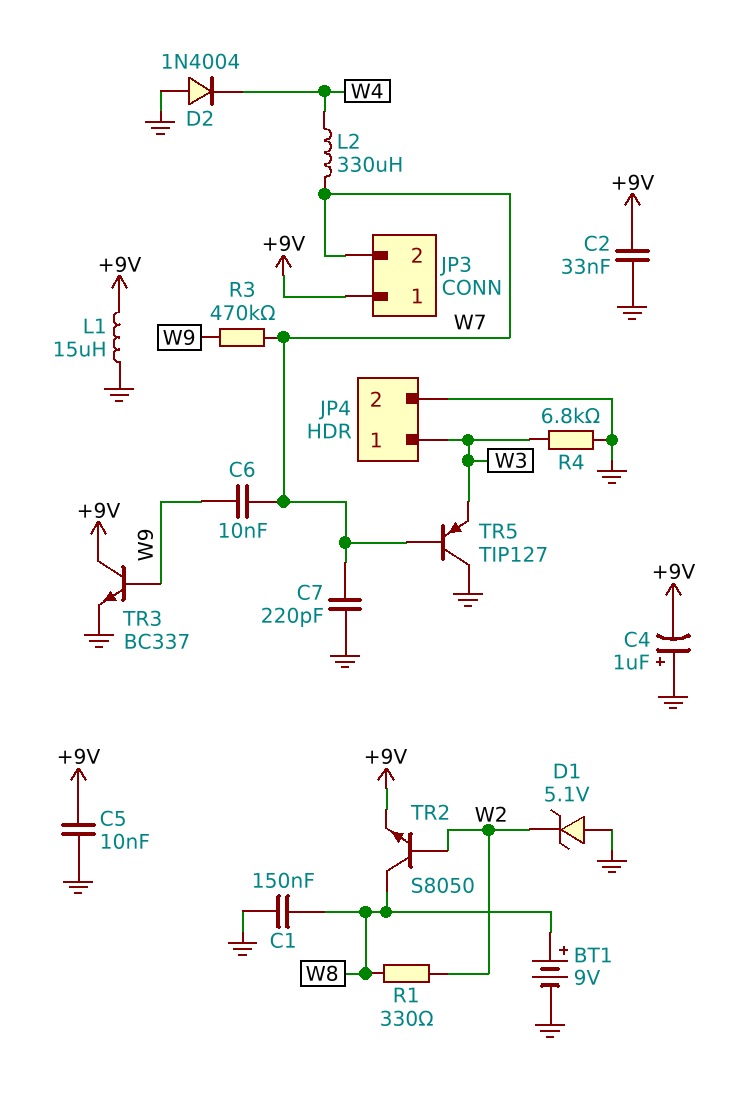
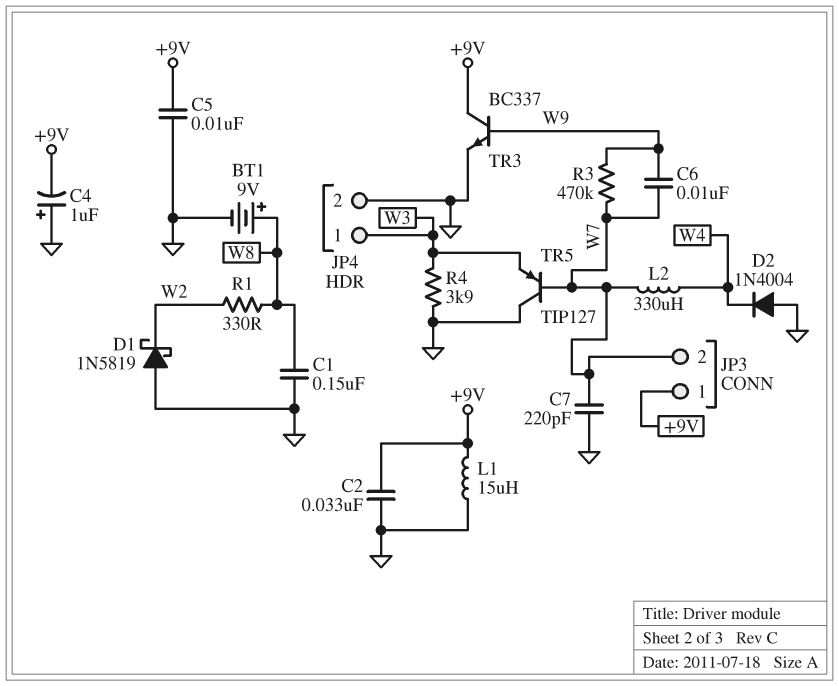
D1: zener 5.1V (A GND, K W2) -> schottky 1N5819 (A GND, K W2)
R4: 6.8k (GND, W3) -> 3.9k (GND, W3)
TR2: NPN S8050 (B W2, C W8, E +9V) -> none

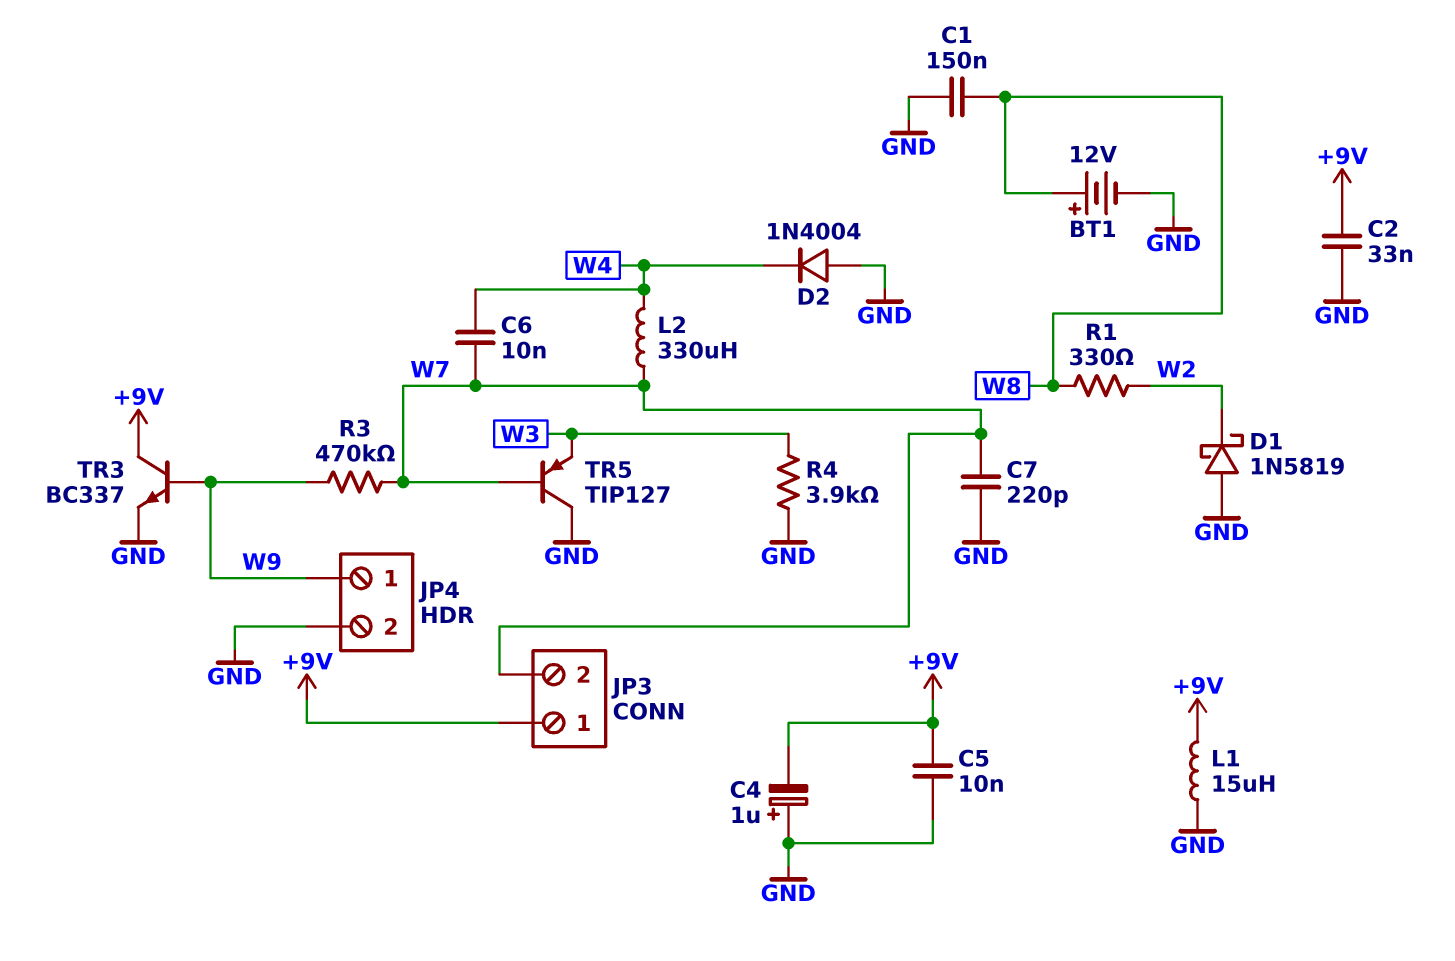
BT1: 9V (plus W8, minus GND) -> 12V (plus W8, minus GND)
C6: 10nF (W7, W9) -> 10nF (W4, W7)
JP4 pin 1: W3 -> W9

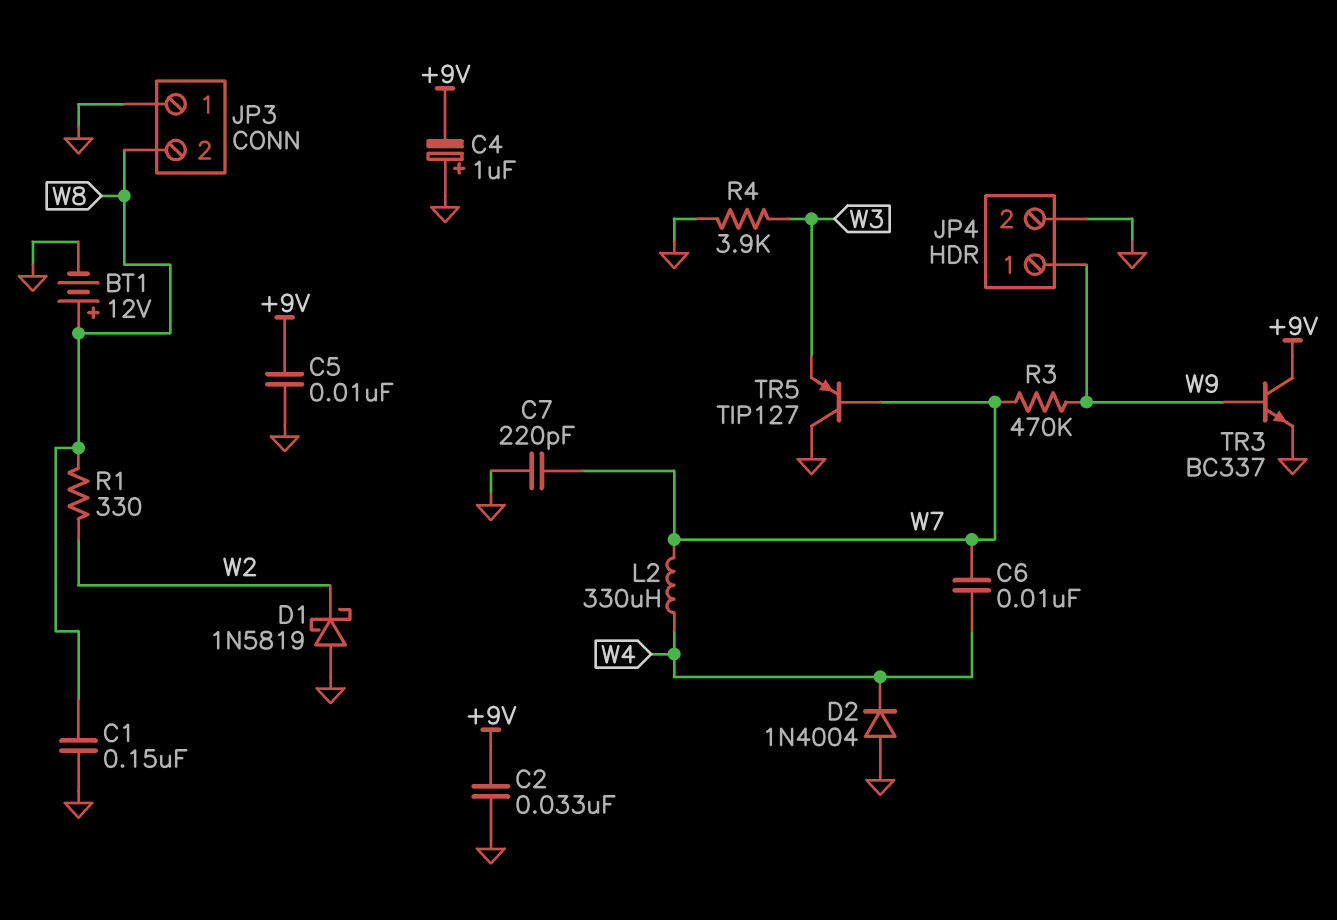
JP3 pin 1: +9V -> GND
JP3 pin 2: W7 -> W8
L1: 15uH (+9V, GND) -> none

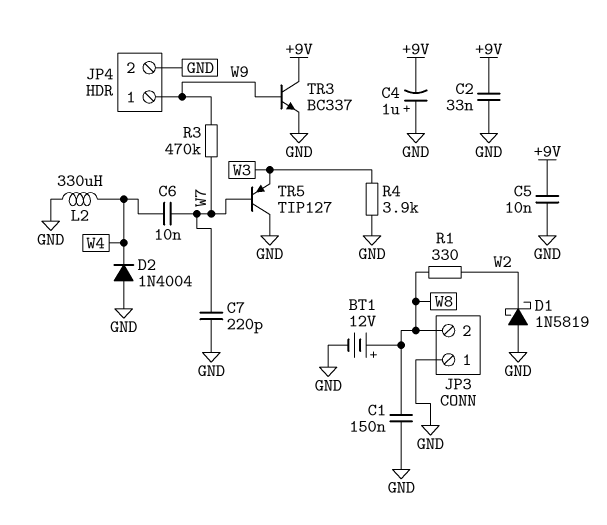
L2: 330uH (W4, W7) -> 330uH (GND, W4)

